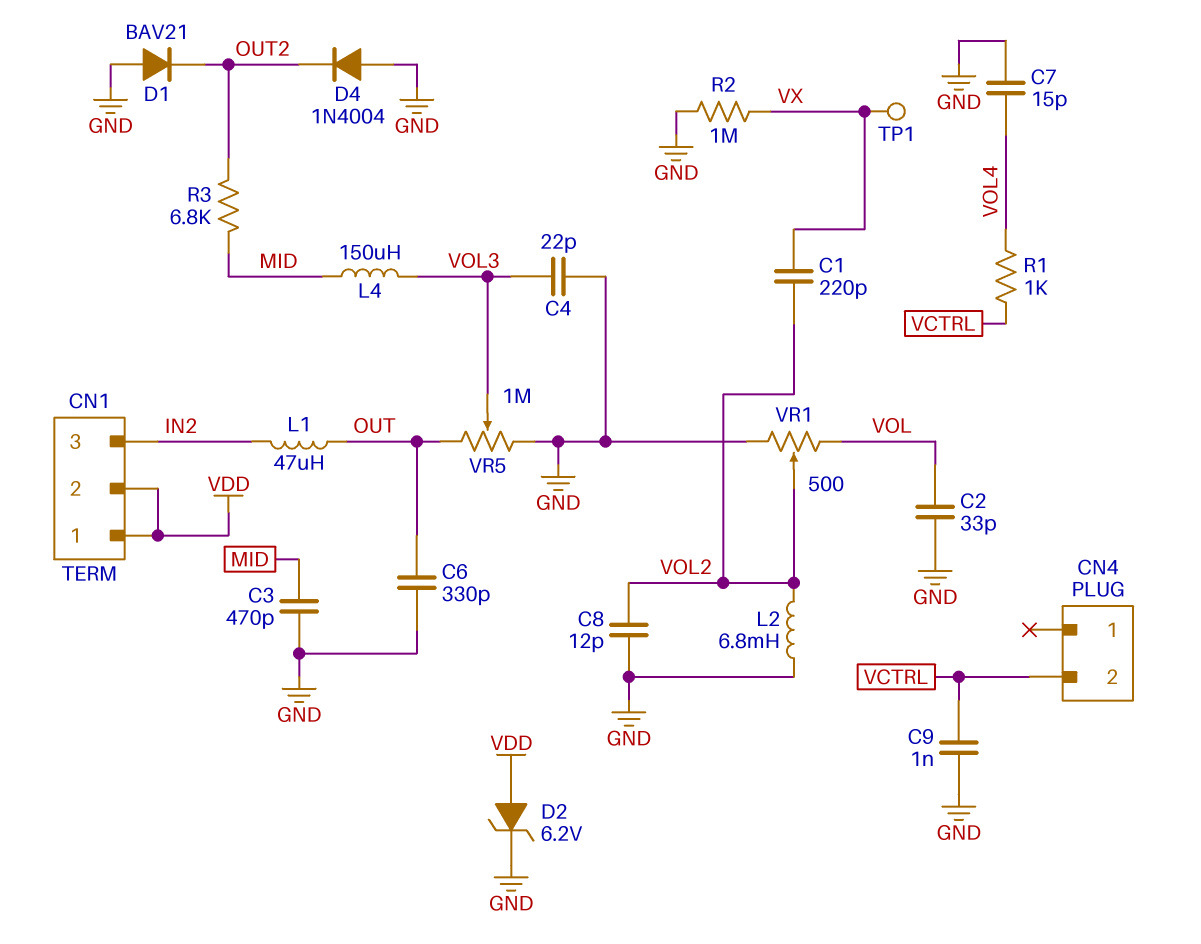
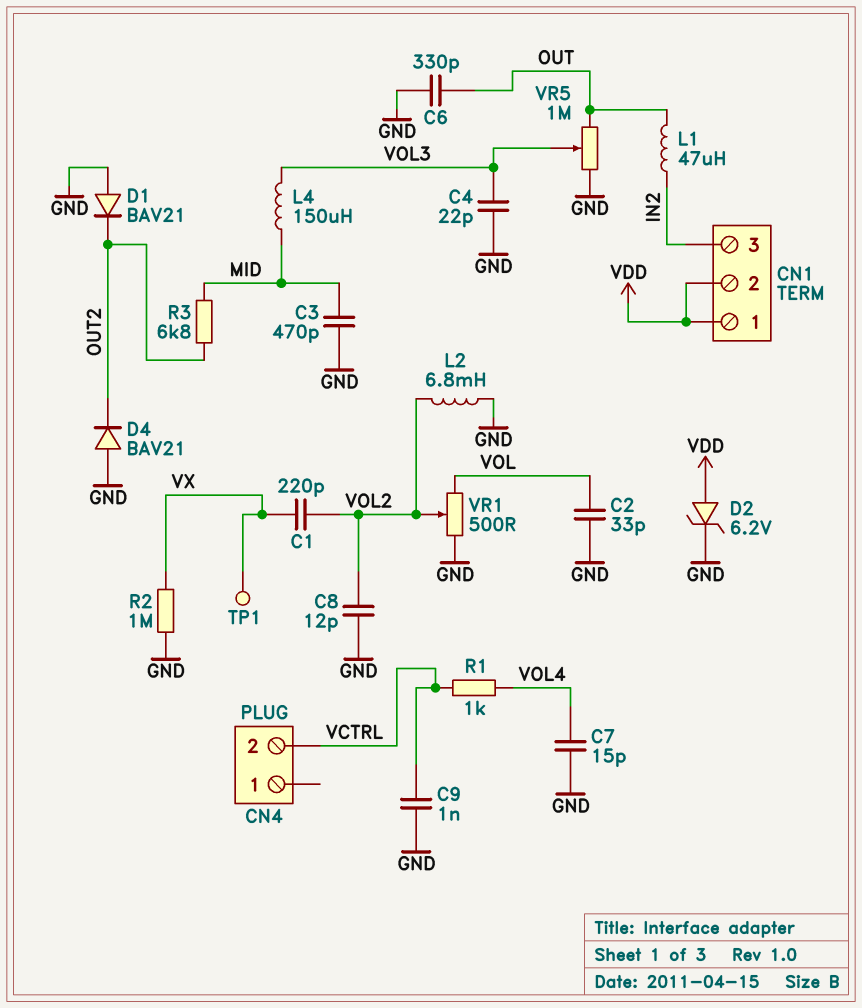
D4: diode 1N4004 (A GND, K OUT2) -> diode BAV21 (A GND, K OUT2)

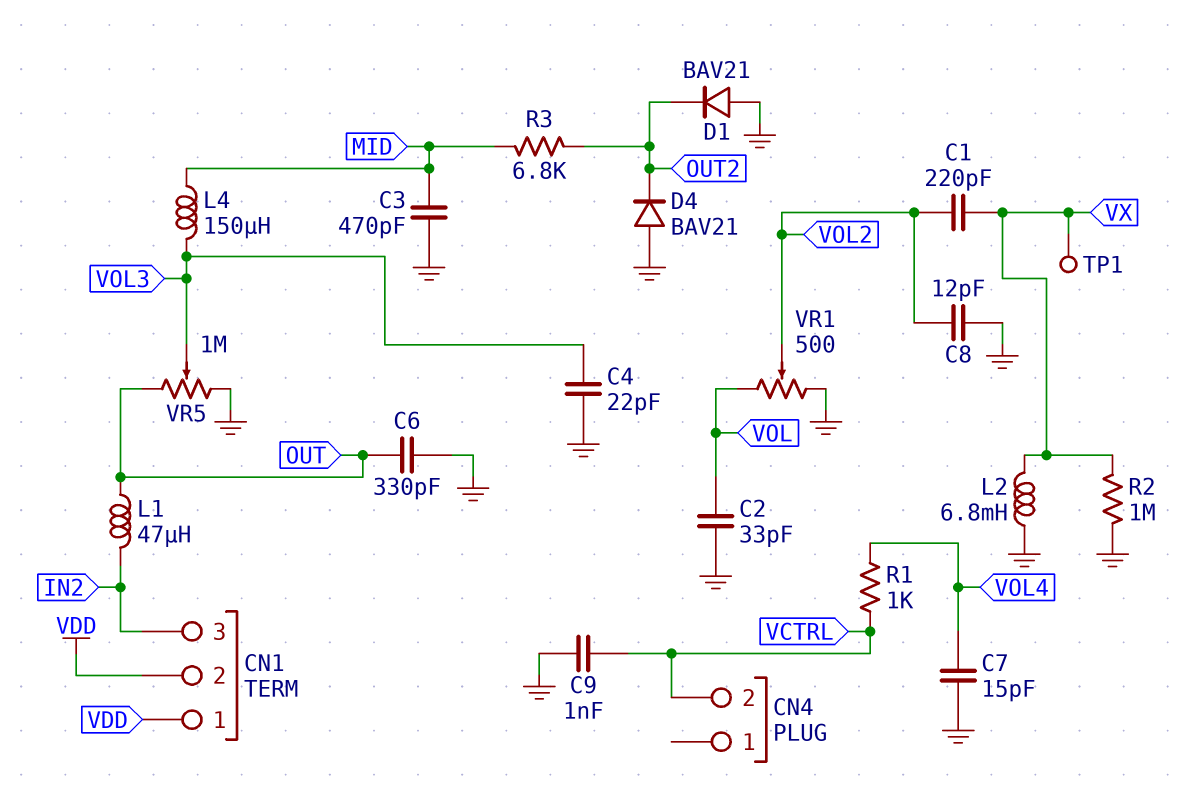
D2: zener 6.2V (A VDD, K GND) -> none
L2: 6.8mH (GND, VOL2) -> 6.8mH (GND, VX)

